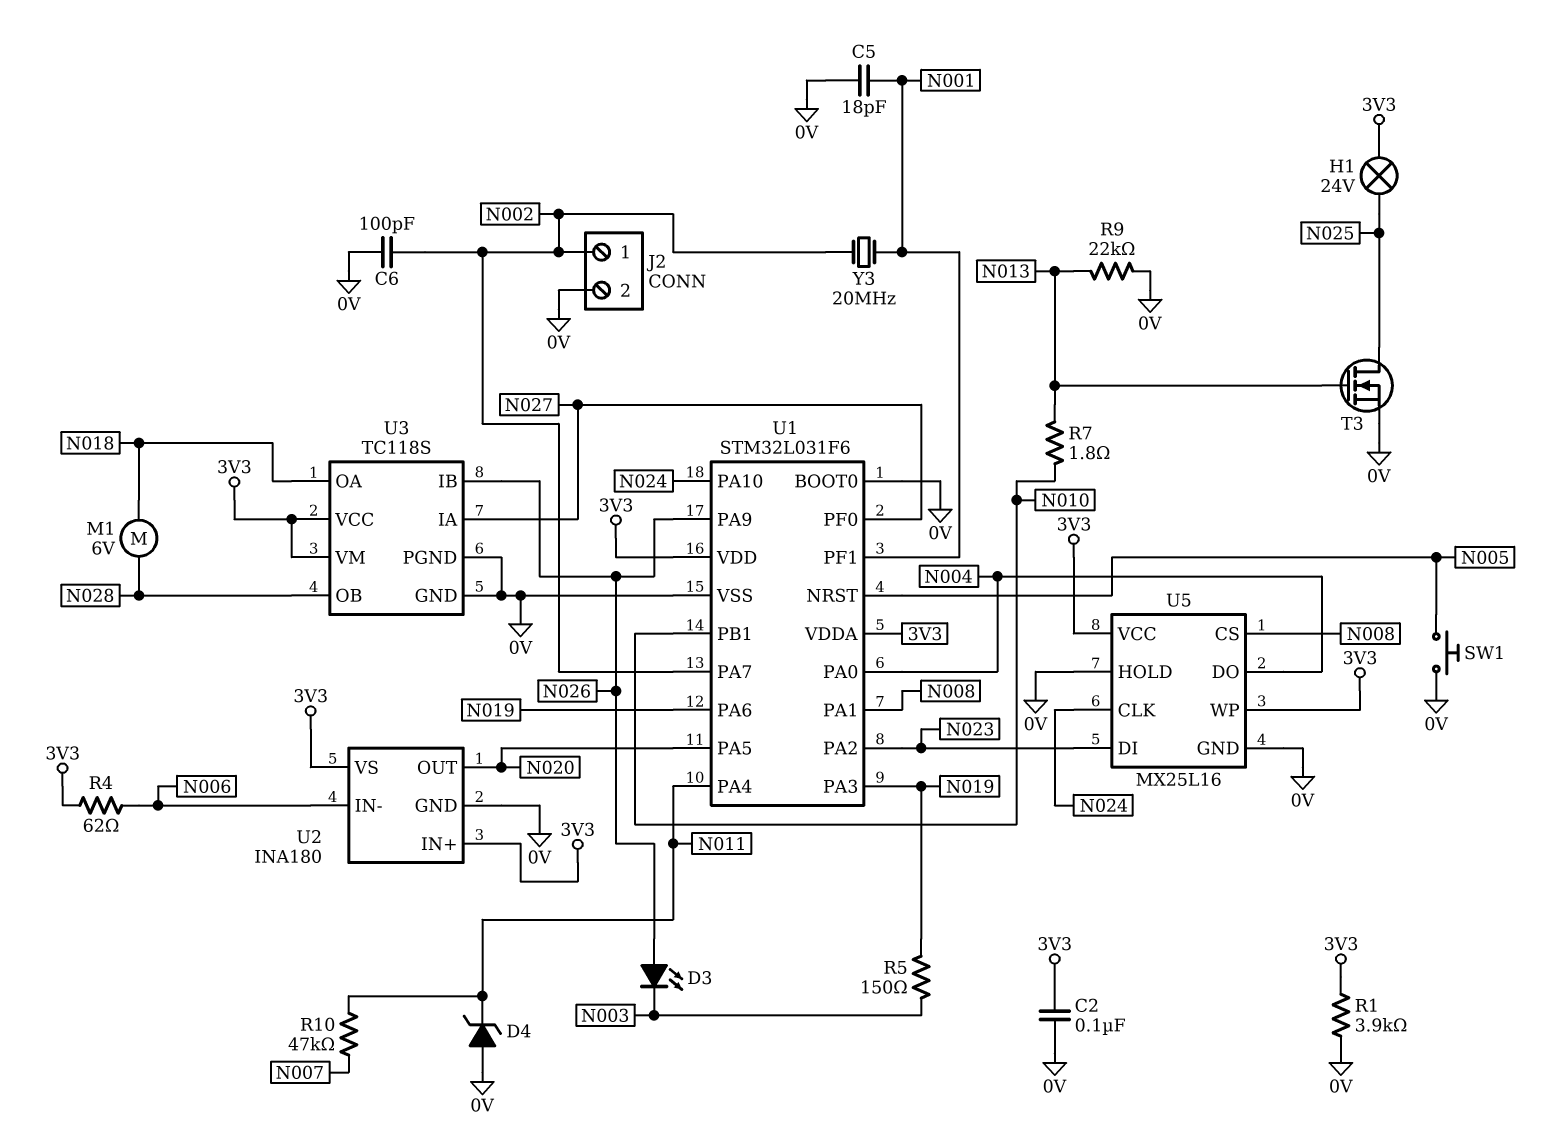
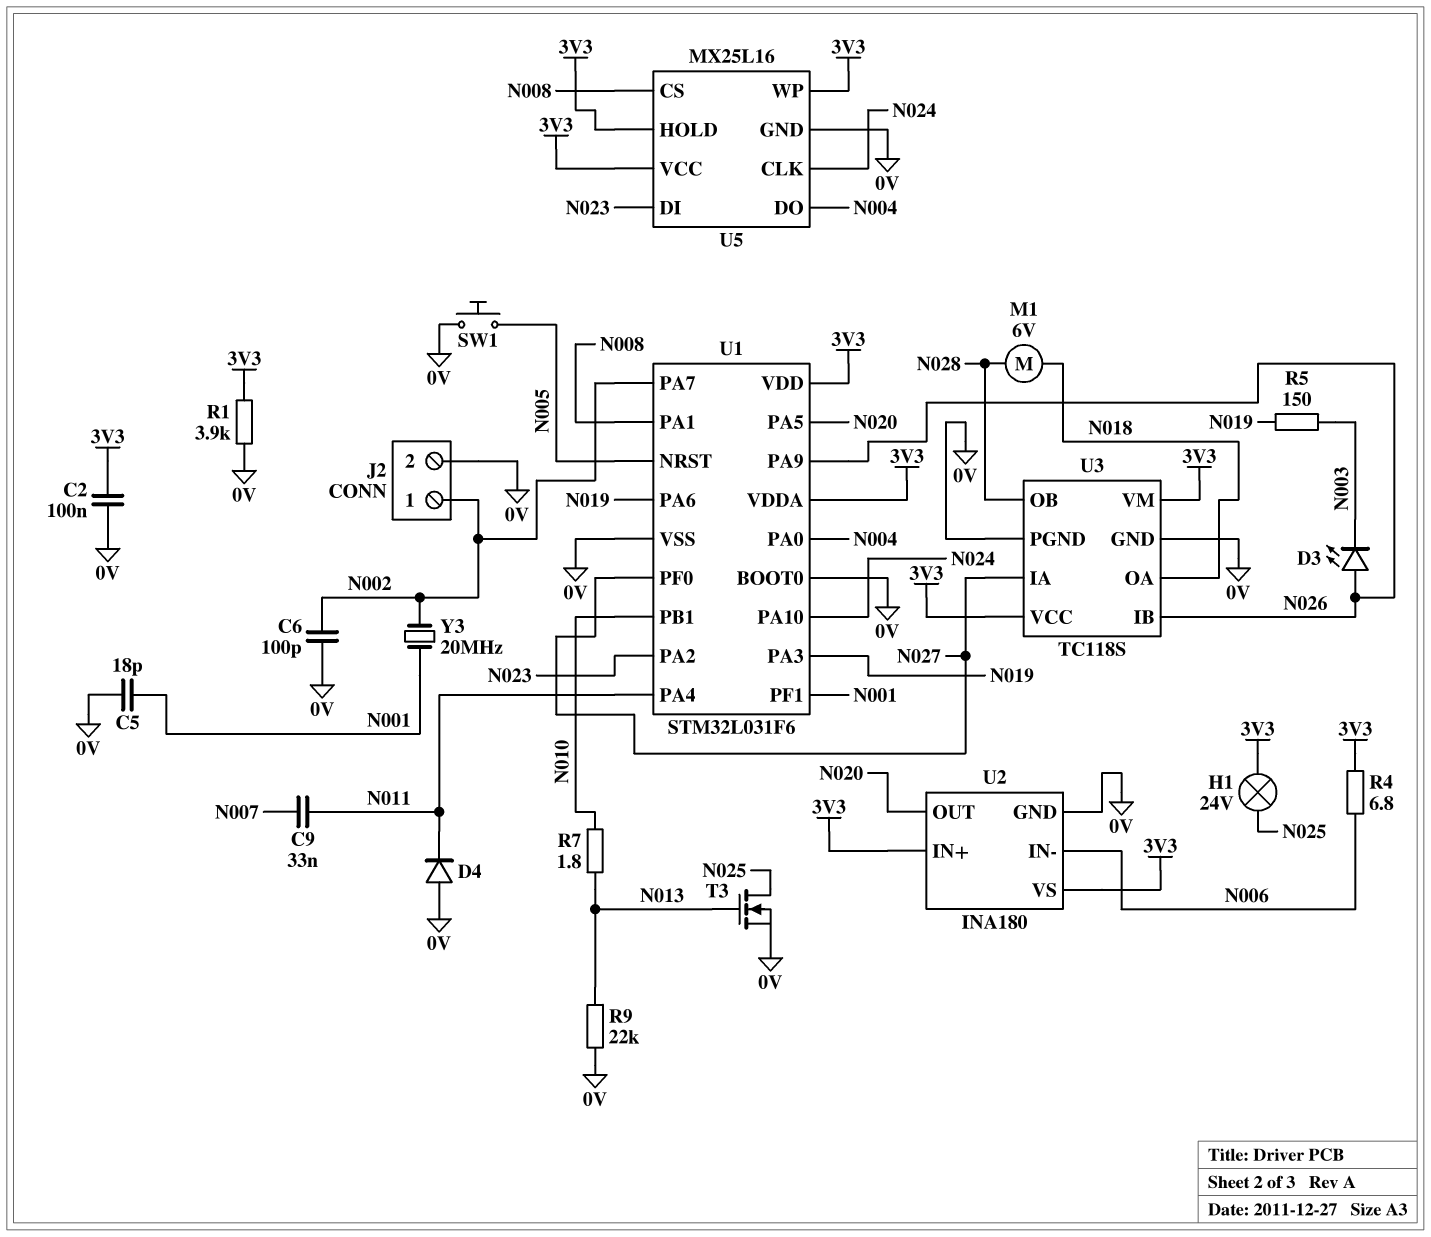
C9: none -> 33nF (N007, N011)
D4: zener (A 0V, K N011) -> diode (A 0V, K N011)
R4: 62 (3V3, N006) -> 6.8 (3V3, N006)
R10: 47k (N007, N011) -> none
U5 pin HOLD: 0V -> 3V3

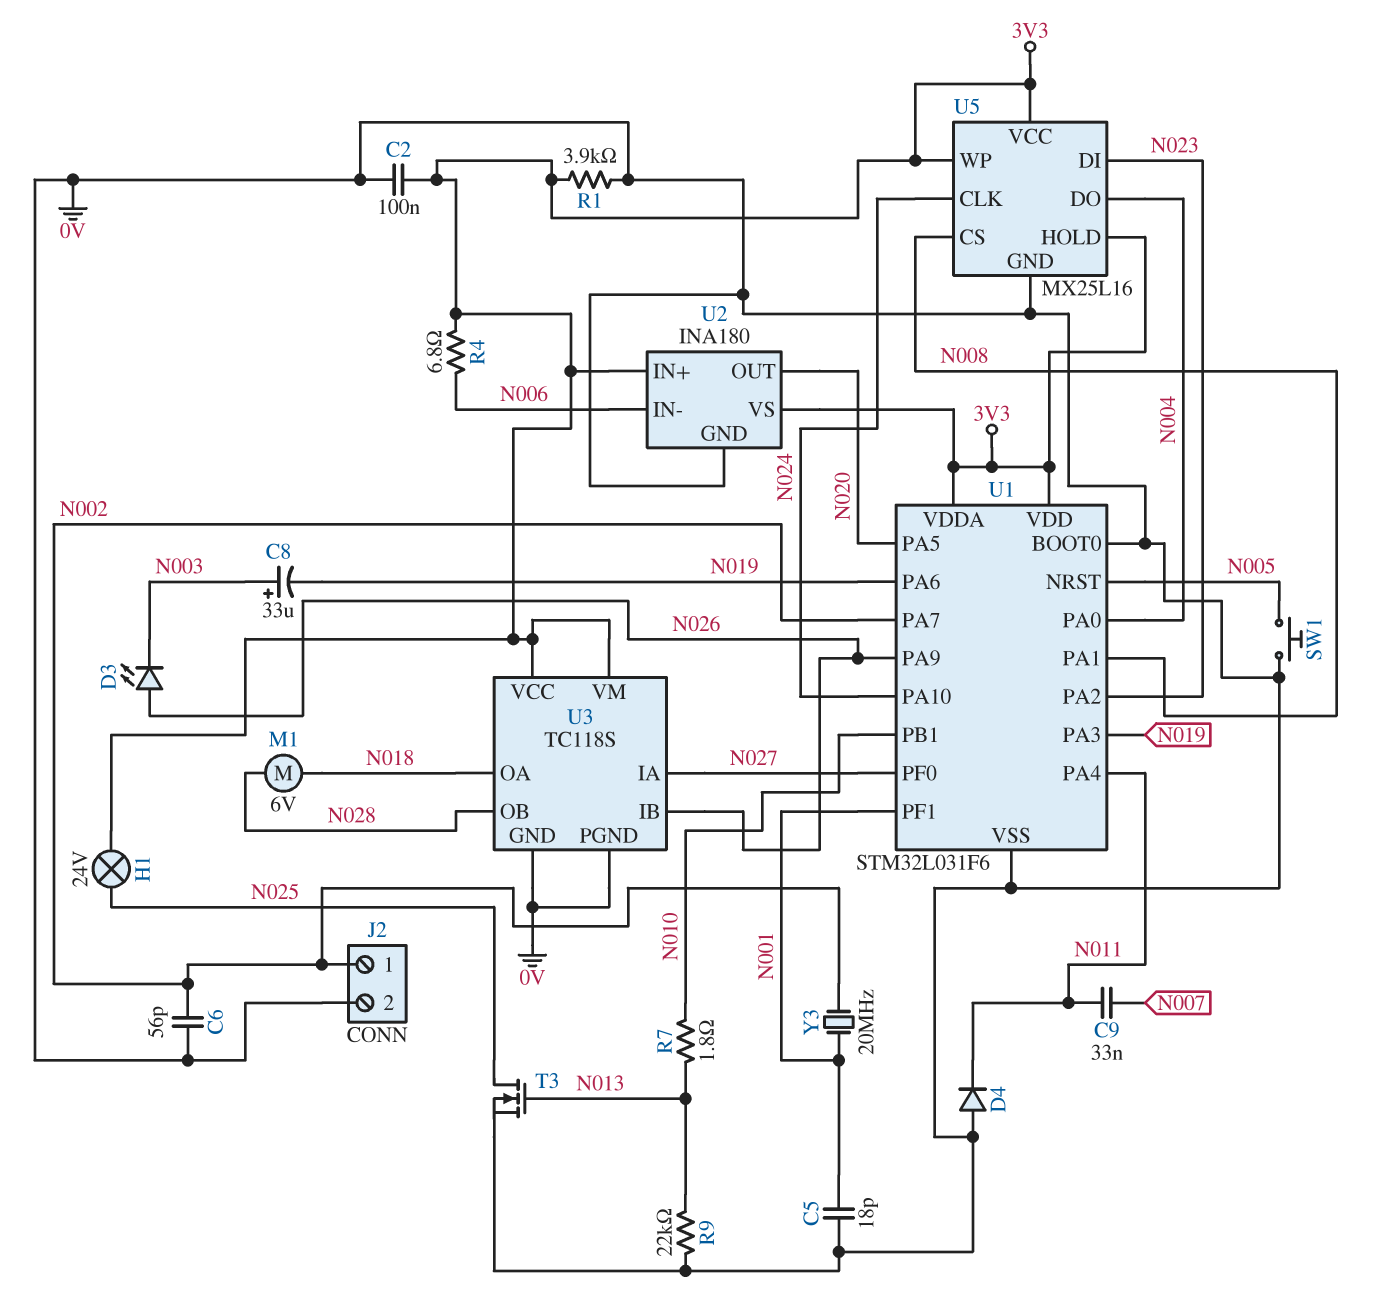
C6: 100pF (0V, N002) -> 56pF (0V, N002)
C8: none -> 33uF (plus N003, minus N019)
R5: 150 (N003, N019) -> none

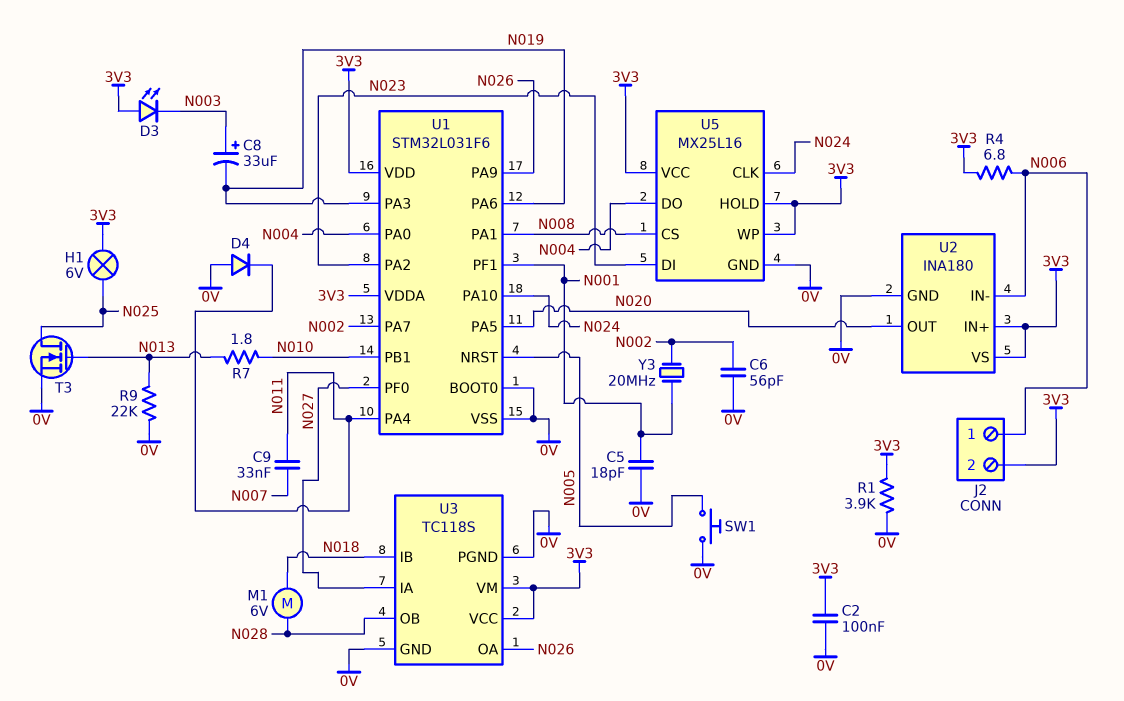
D3: LED (A N026, K N003) -> LED (A 3V3, K N003)
H1: lamp 24V (3V3, N025) -> lamp 6V (3V3, N025)
J2 pin 1: N002 -> N006
J2 pin 2: 0V -> 3V3
U3 pin IB: N026 -> N018
U3 pin OA: N018 -> N026

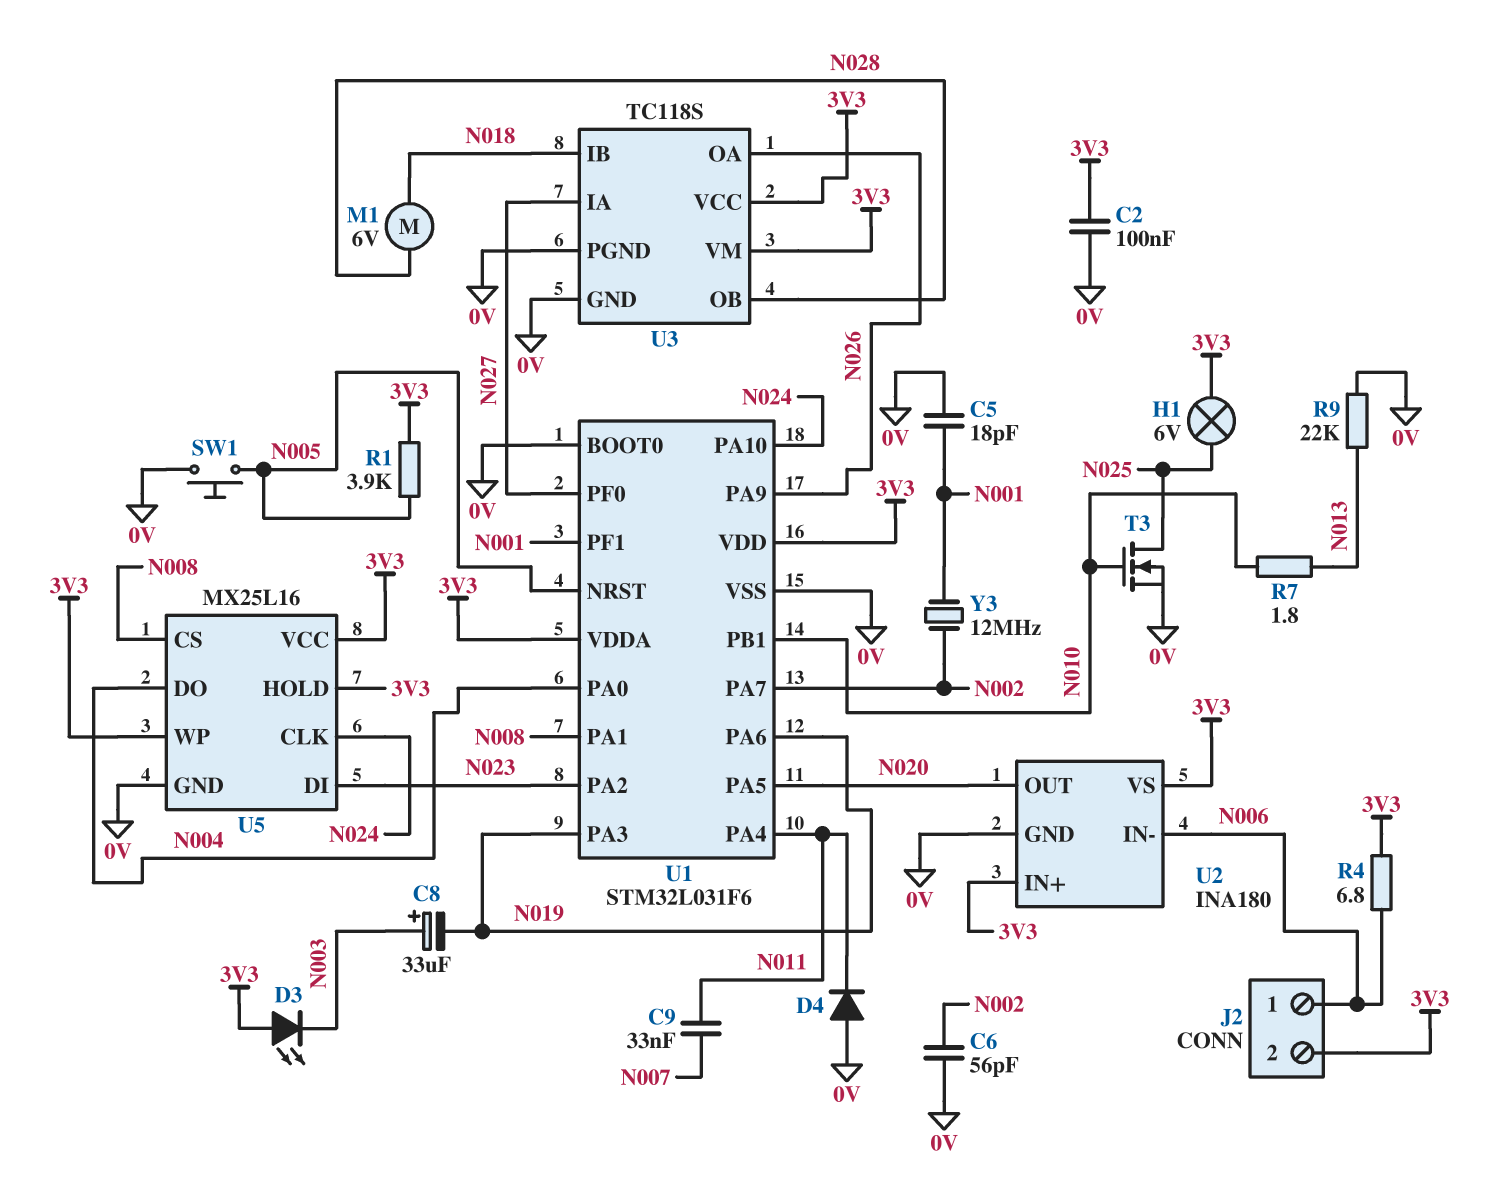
R1: 3.9k (0V, 3V3) -> 3.9k (3V3, N005)
T3: NMOS (G N013, D N025, S 0V) -> NMOS (G N010, D N025, S 0V)
Y3: 20MHz (N001, N002) -> 12MHz (N001, N002)

